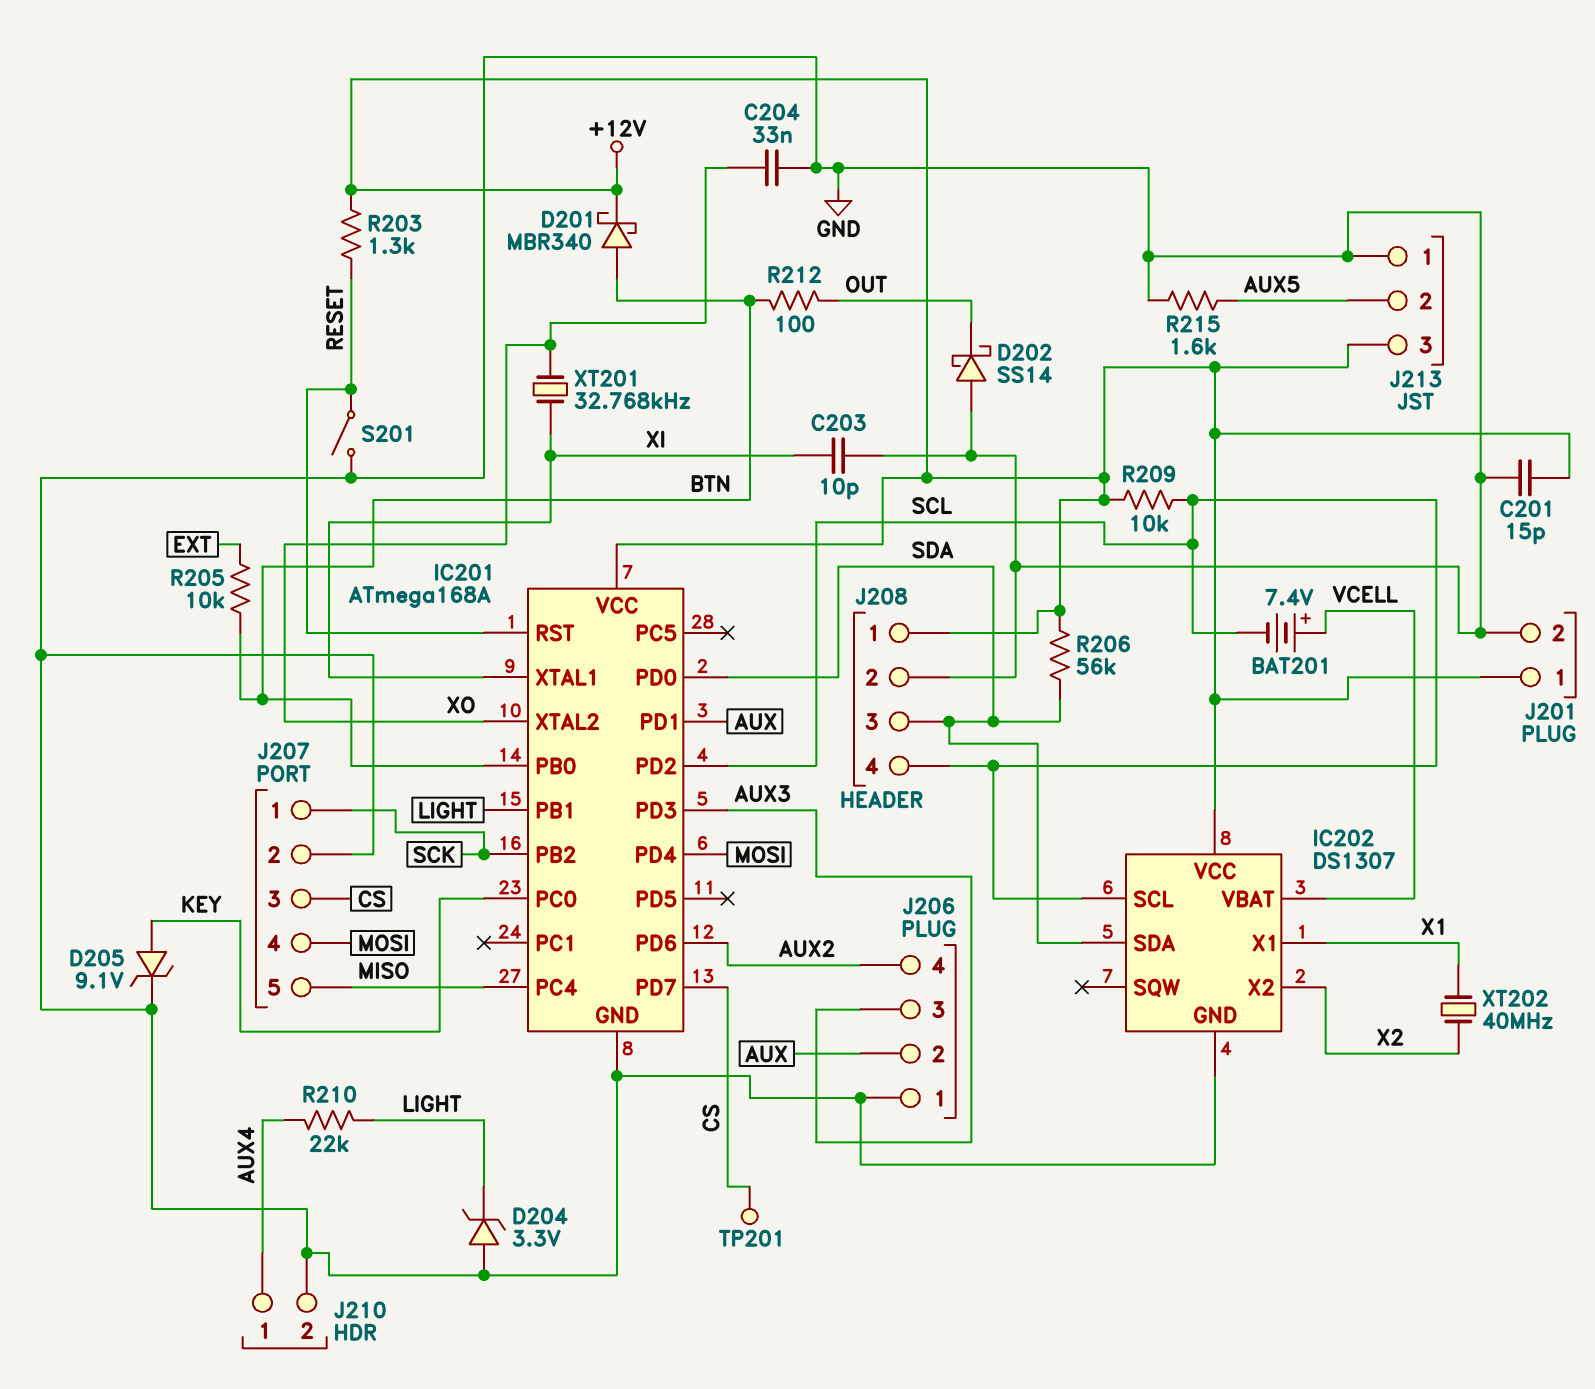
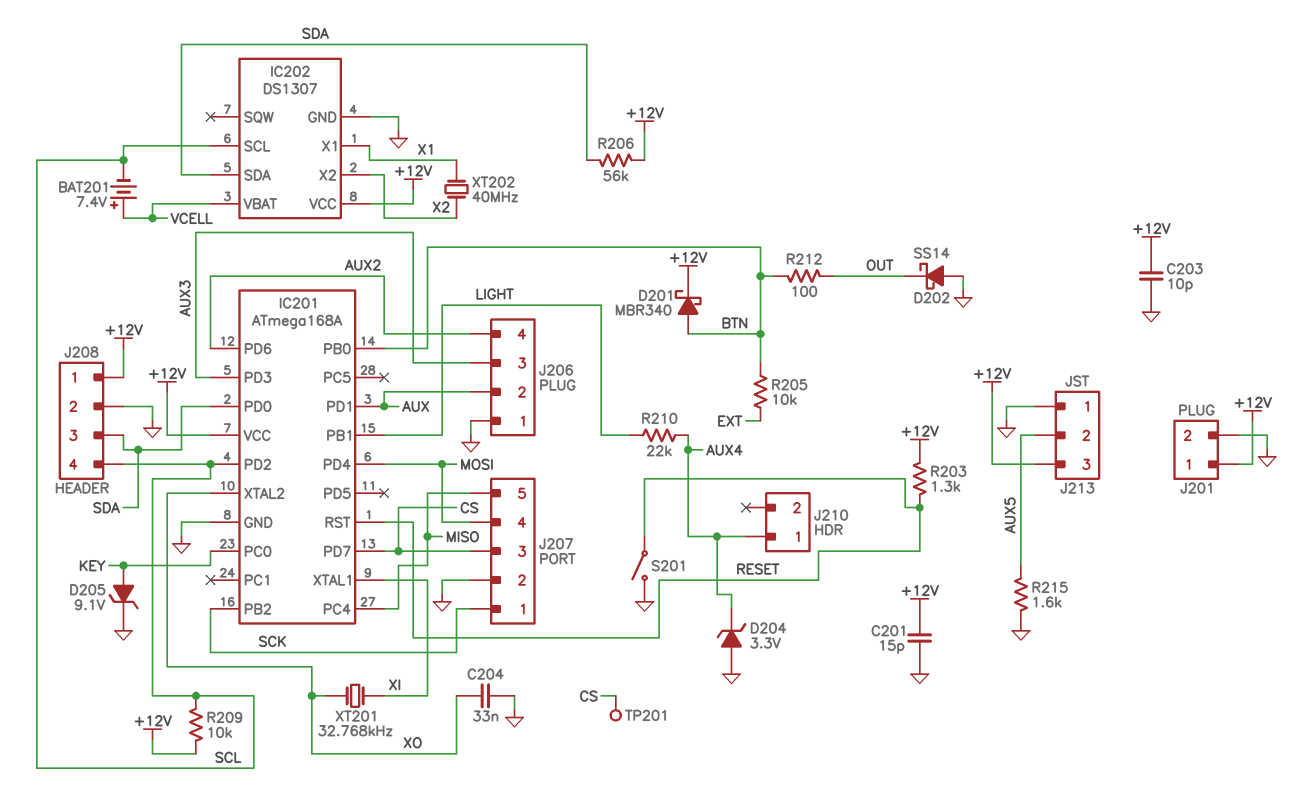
C203: 10pF (GND, XI) -> 10pF (+12V, GND)
D204: zener 3.3V (A GND, K LIGHT) -> zener 3.3V (A GND, K AUX4)
J210 pin 2: GND -> none

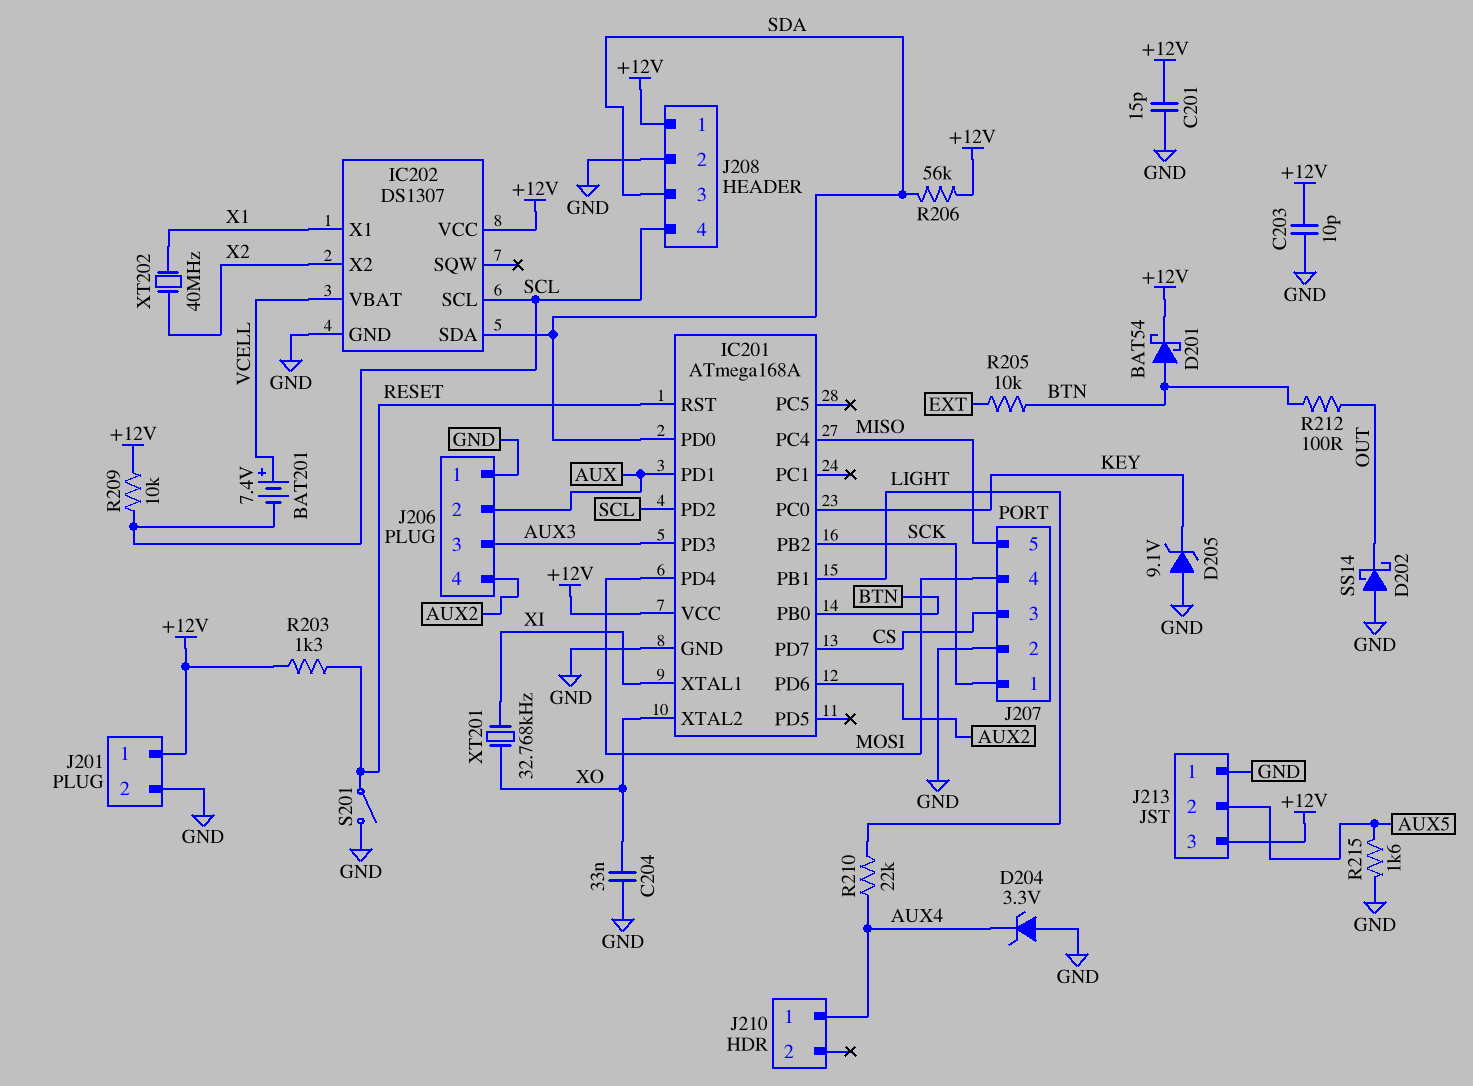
D201: schottky MBR340 (A BTN, K +12V) -> schottky BAT54 (A BTN, K +12V)
D205: zener 9.1V (A KEY, K GND) -> zener 9.1V (A GND, K KEY)
TP201: test point (CS) -> none

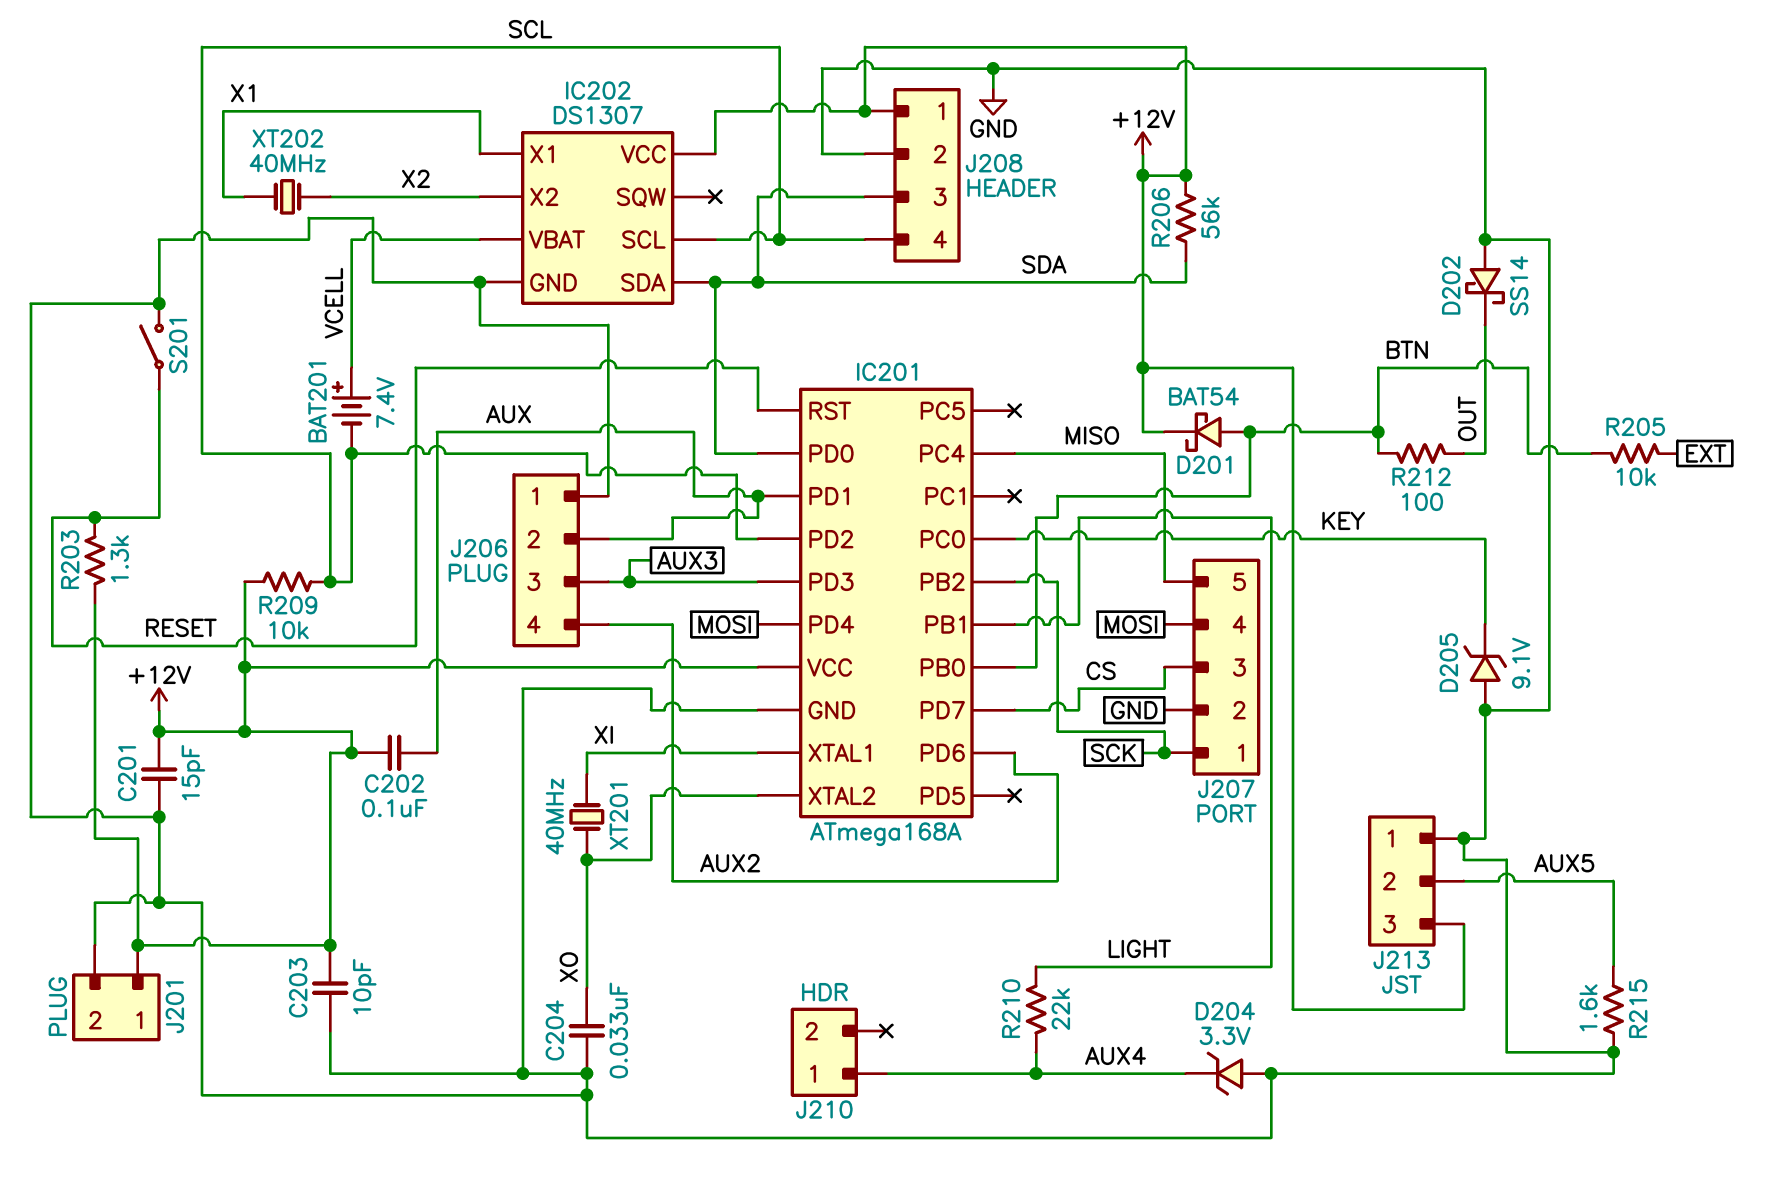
C202: none -> 100nF (+12V, AUX)
XT201: 32.768kHz (XI, XO) -> 40MHz (XI, XO)

